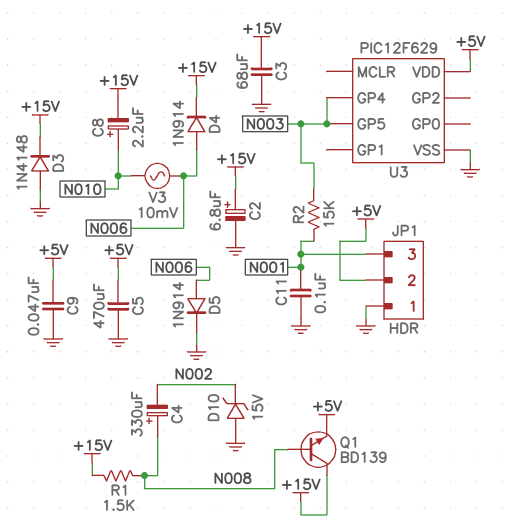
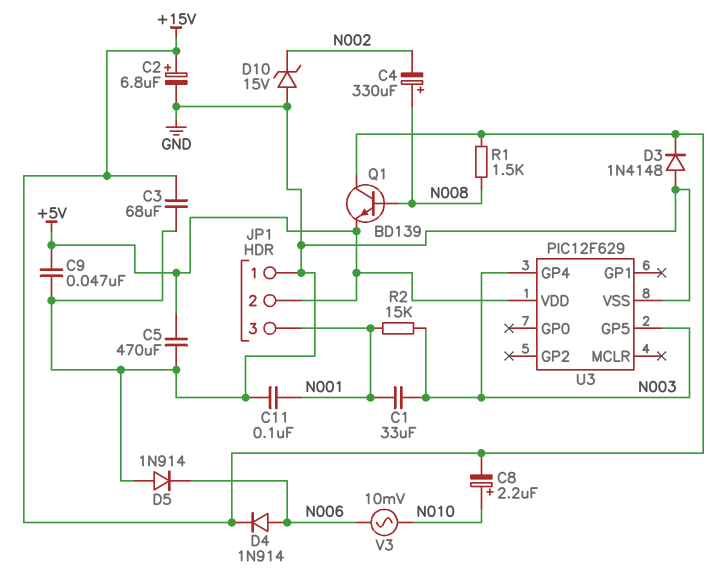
C1: none -> 33uF (N001, N003)
D5: diode 1N914 (A N006, K GND) -> diode 1N914 (A GND, K N006)

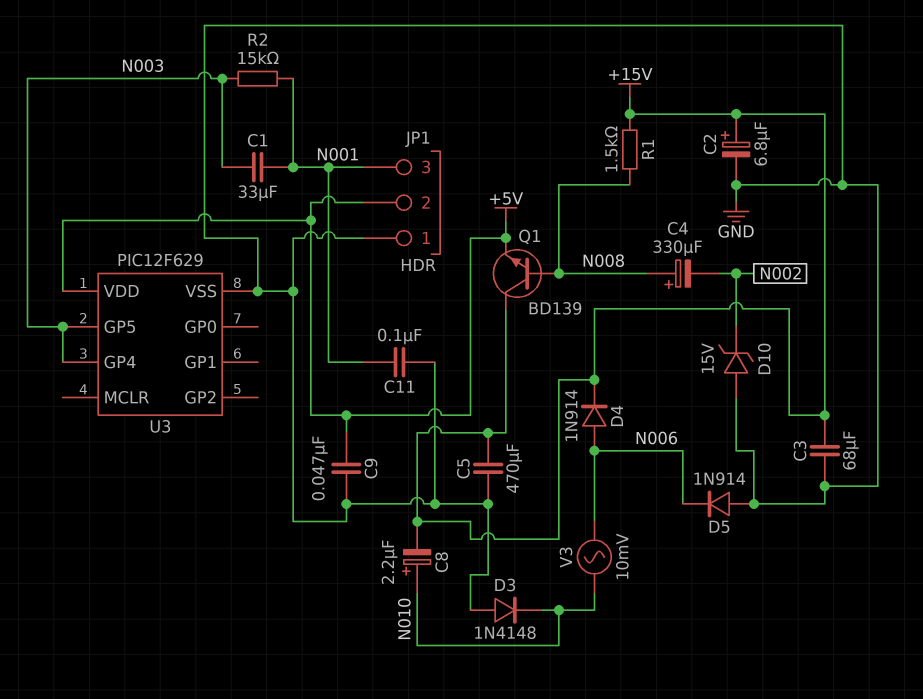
C5: 470uF (+5V, GND) -> 470uF (+15V, GND)
D3: diode 1N4148 (A GND, K +15V) -> diode 1N4148 (A GND, K N010)

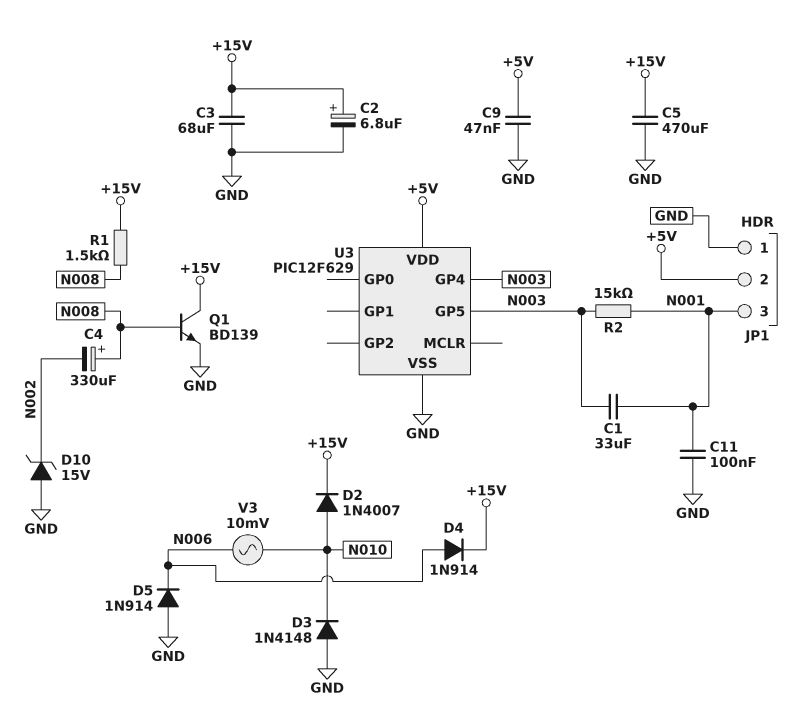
C8: 2.2uF (plus N010, minus +15V) -> none
D2: none -> diode 1N4007 (A N010, K +15V)
Q1: NPN BD139 (B N008, C +15V, E +5V) -> NPN BD139 (B N008, C +15V, E GND)

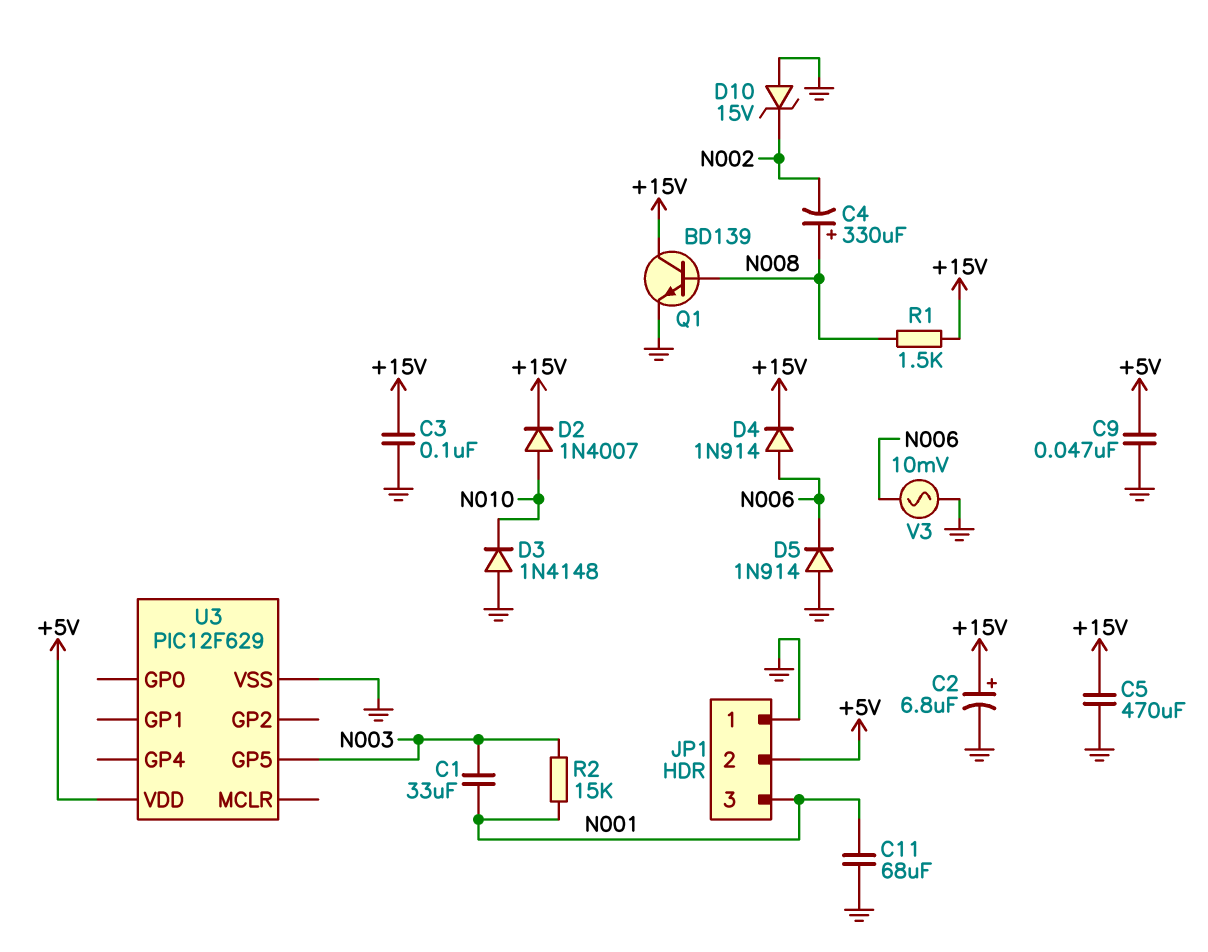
C3: 68uF (+15V, GND) -> 100nF (+15V, GND)
C11: 100nF (GND, N001) -> 68uF (GND, N001)
U3 pin GP4: N003 -> none
V3: AC 10mV (N006, N010) -> AC 10mV (GND, N006)

